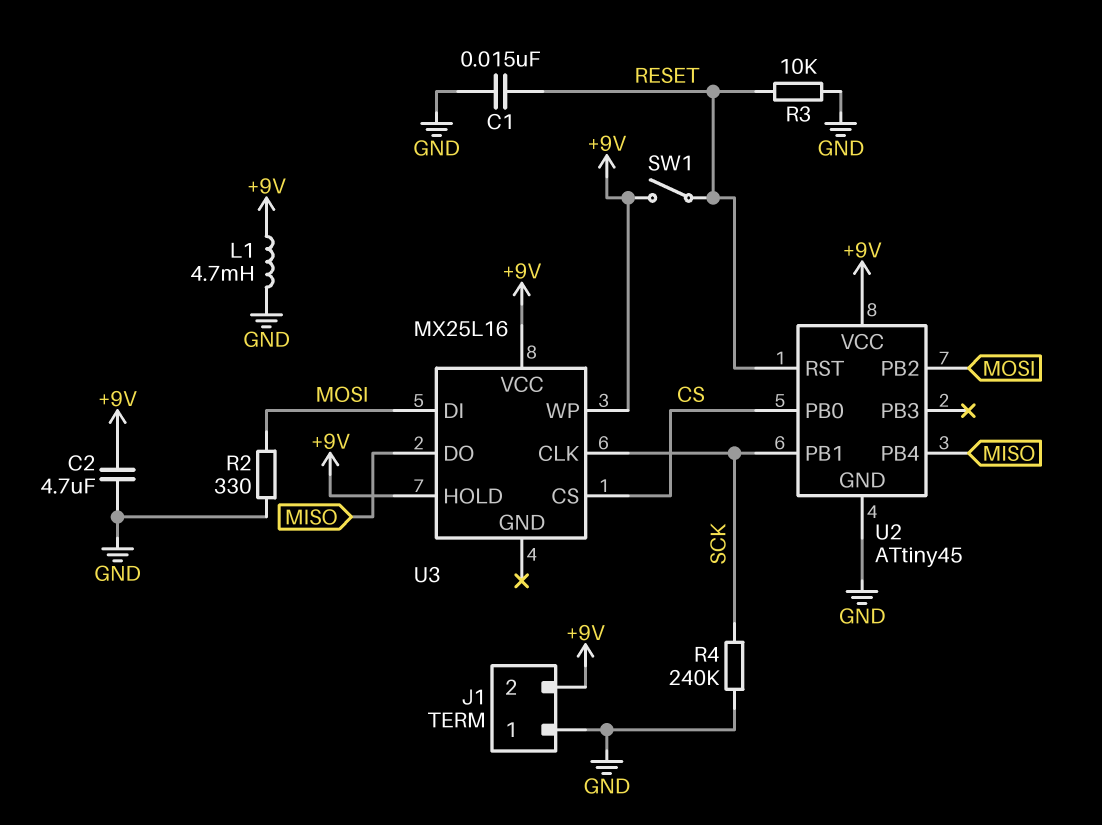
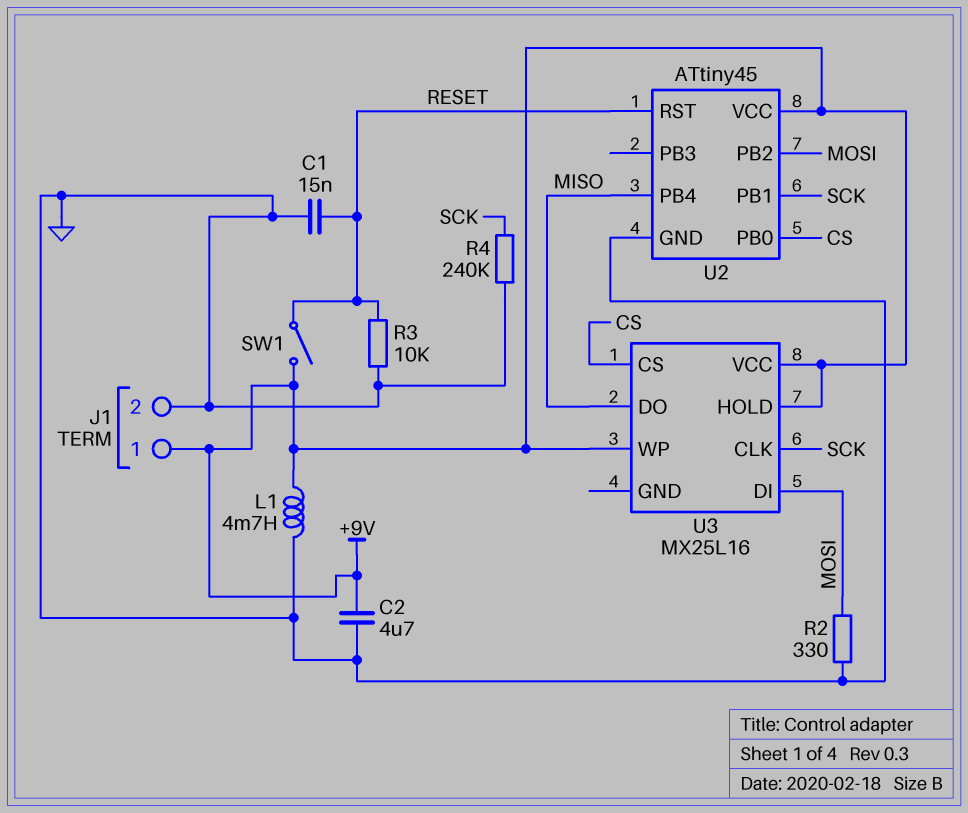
J1 pin 1: GND -> +9V
J1 pin 2: +9V -> GND

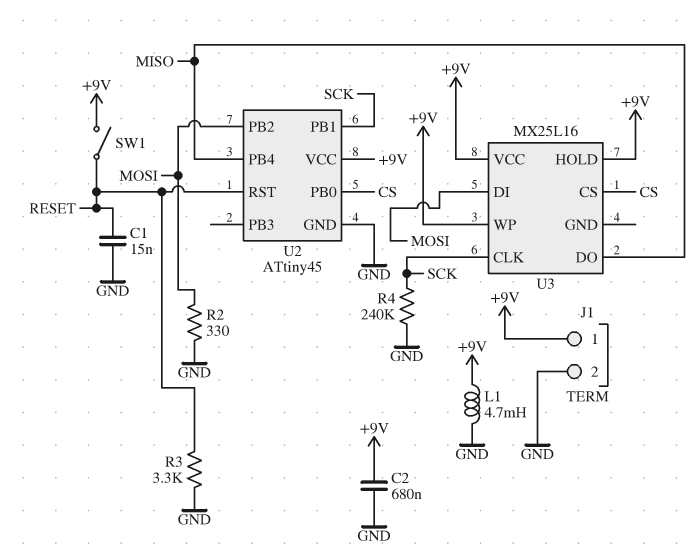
C2: 4.7uF (+9V, GND) -> 680nF (+9V, GND)
R3: 10k (GND, RESET) -> 3.3k (GND, RESET)

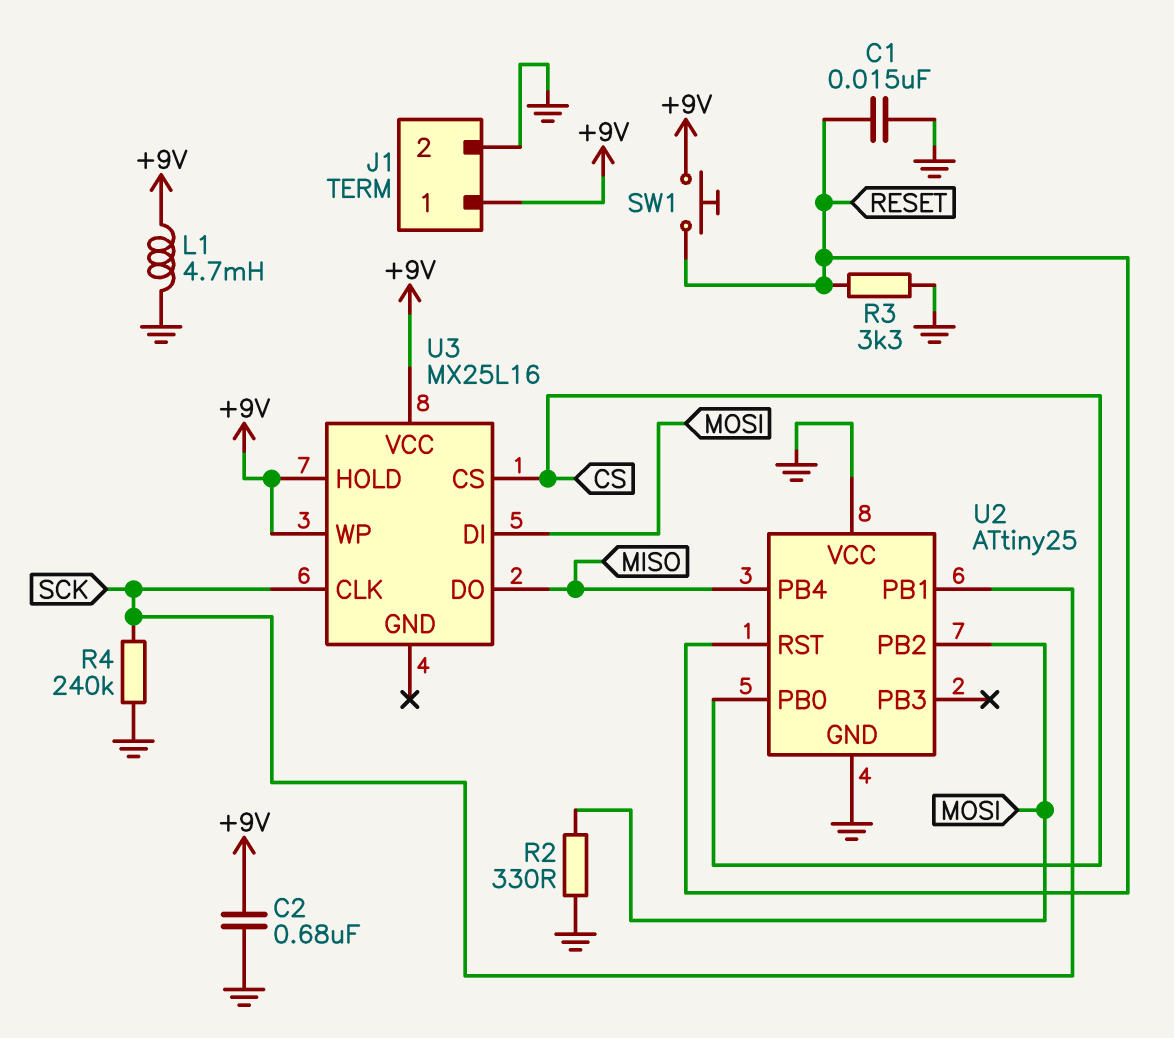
SW1: switch (+9V, RESET) -> button (+9V, RESET)
U2: ATtiny45 -> ATtiny25
U2 pin VCC: +9V -> GND

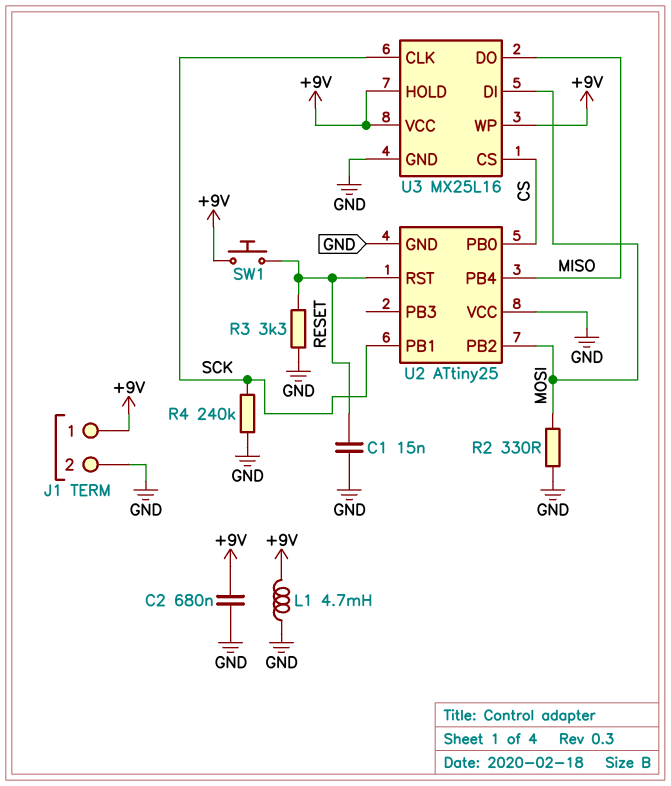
U3 pin GND: none -> GND

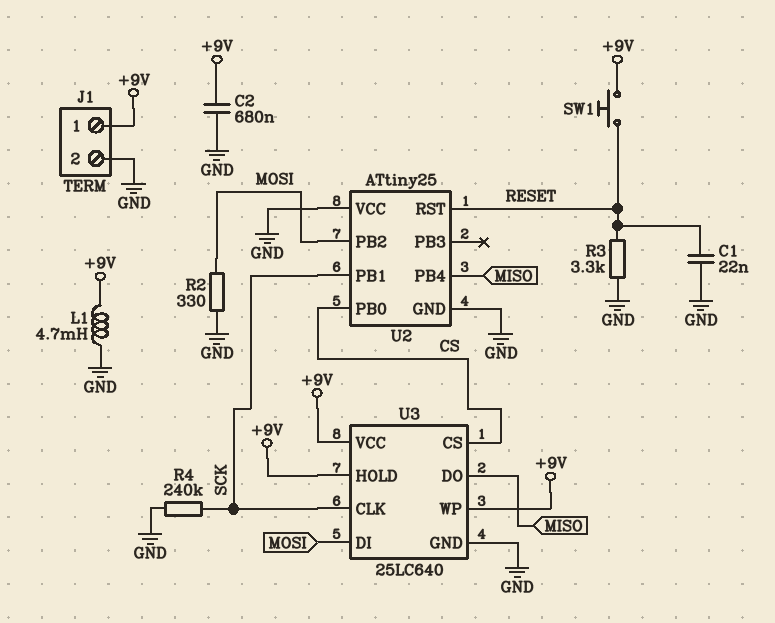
C1: 15nF (GND, RESET) -> 22nF (GND, RESET)
U3: MX25L16 -> 25LC640

